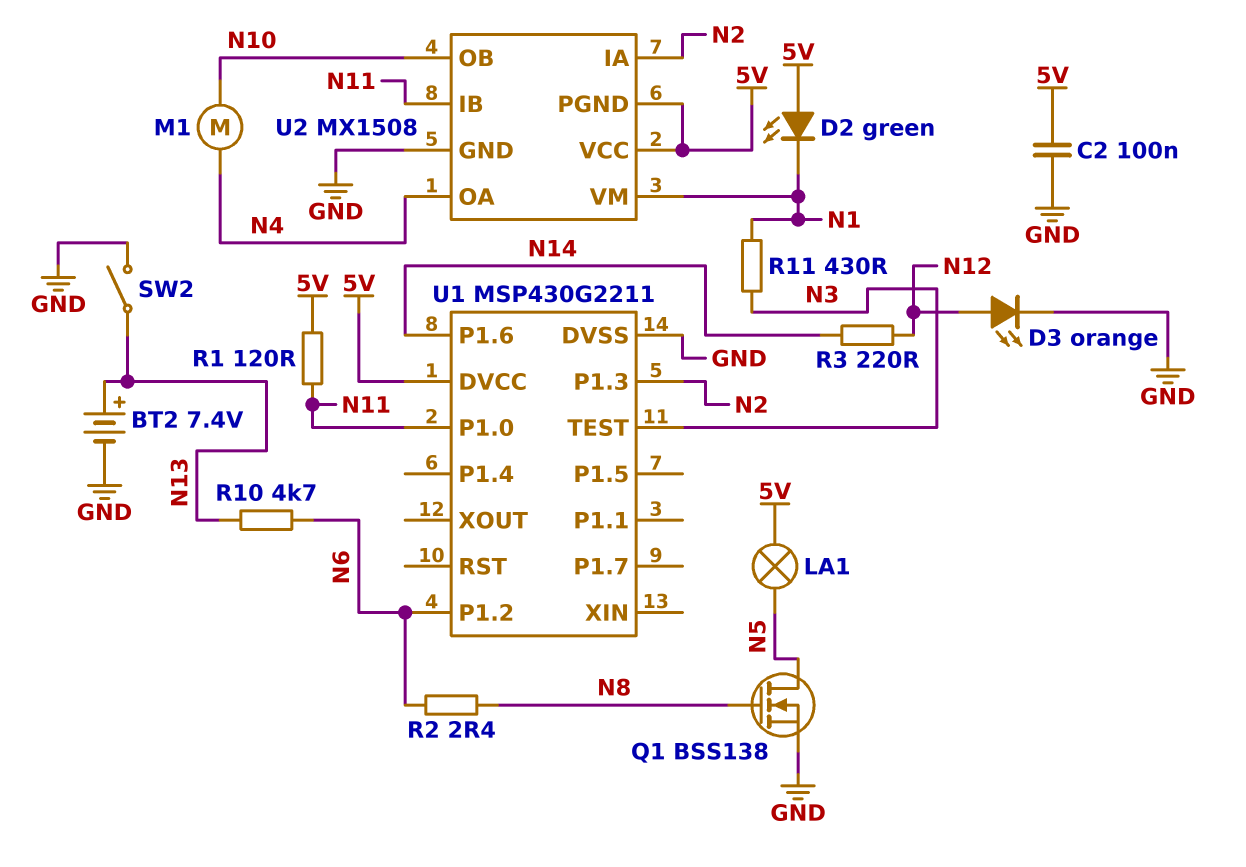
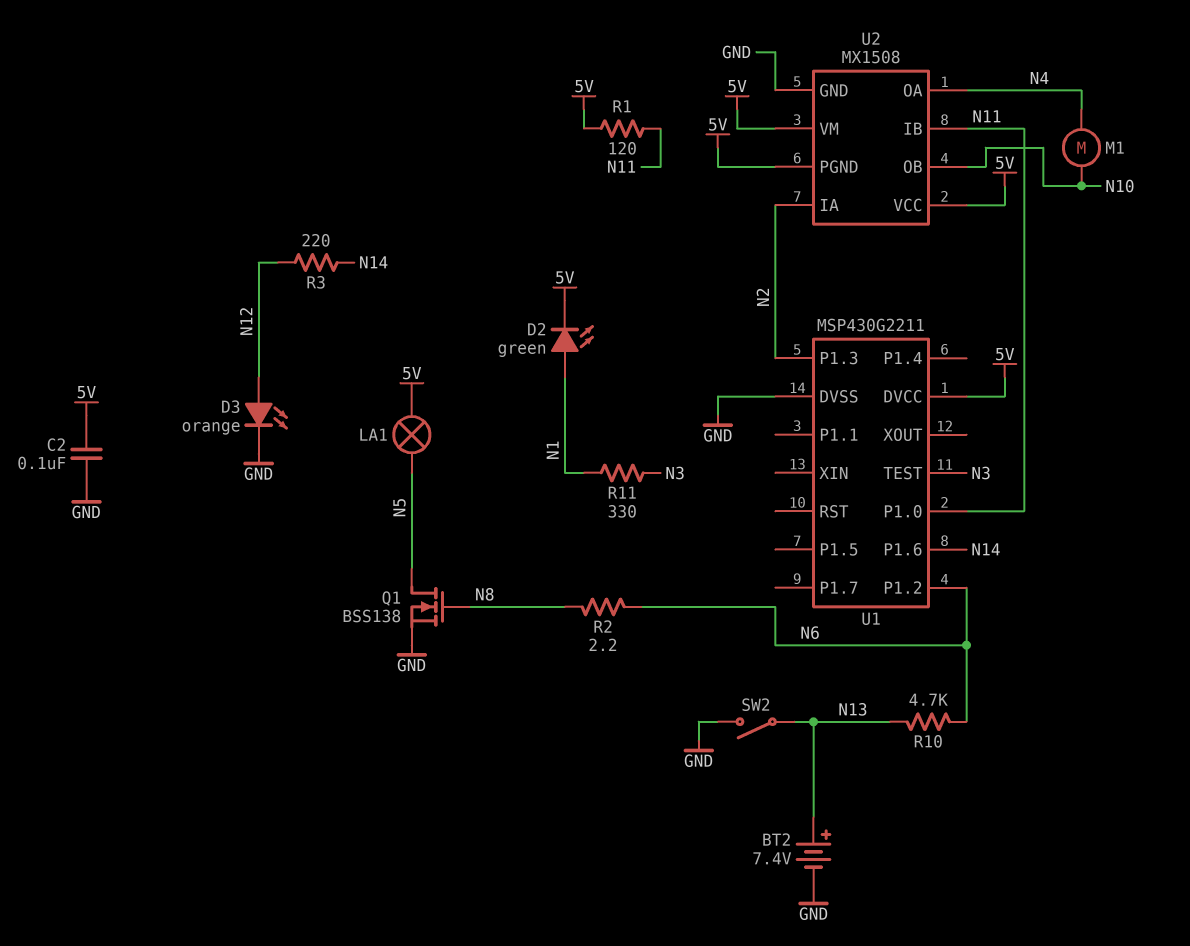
D2: LED green (A 5V, K N1) -> LED green (A N1, K 5V)
R2: 2.4 (N6, N8) -> 2.2 (N6, N8)
R11: 430 (N1, N3) -> 330 (N1, N3)
U2 pin VM: N1 -> 5V

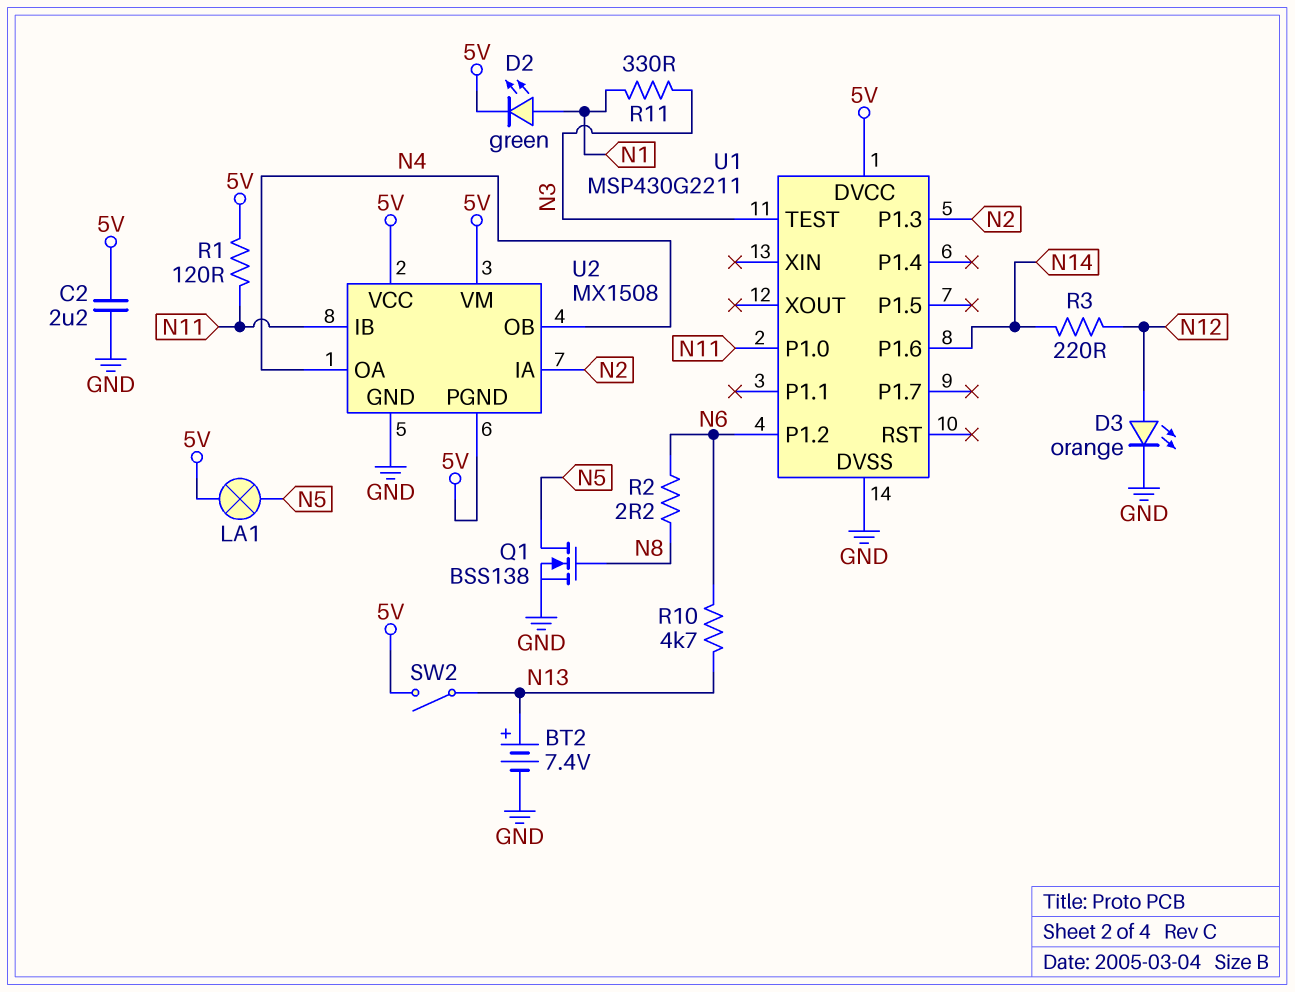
C2: 100nF (5V, GND) -> 2.2uF (5V, GND)
M1: motor (N4, N10) -> none
SW2: switch (GND, N13) -> switch (5V, N13)
U2 pin OB: N10 -> N4

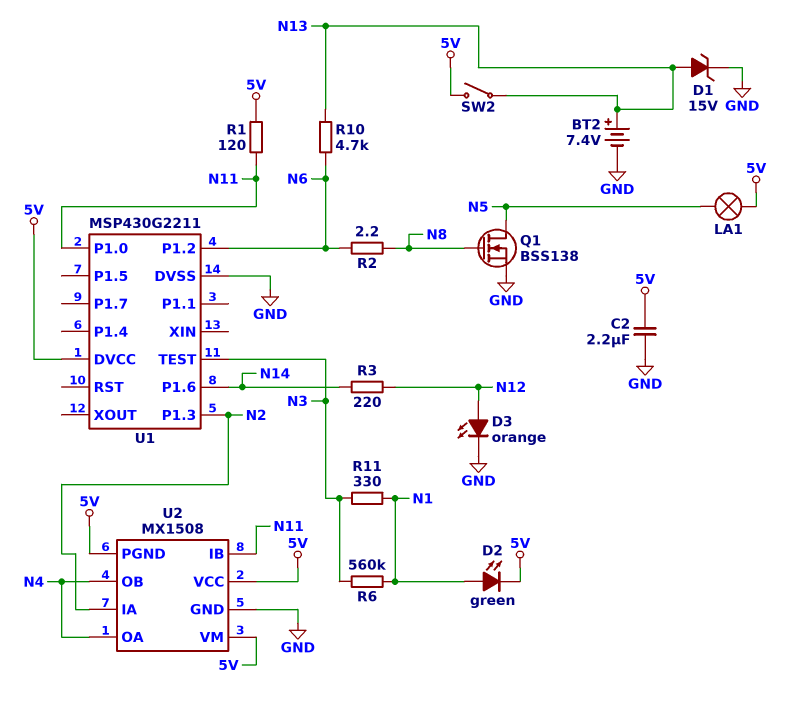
D1: none -> zener 15V (A N13, K GND)
R6: none -> 560k (N1, N3)

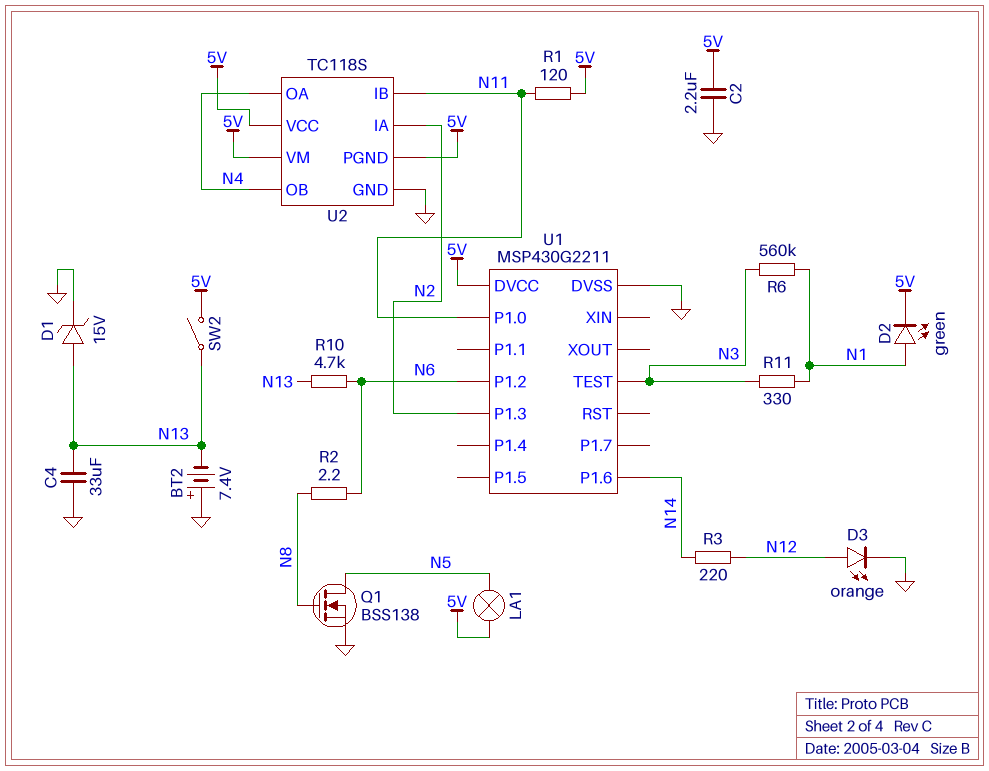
BT2: 7.4V (plus N13, minus GND) -> 7.4V (plus GND, minus N13)
C4: none -> 33uF (GND, N13)
U2: MX1508 -> TC118S

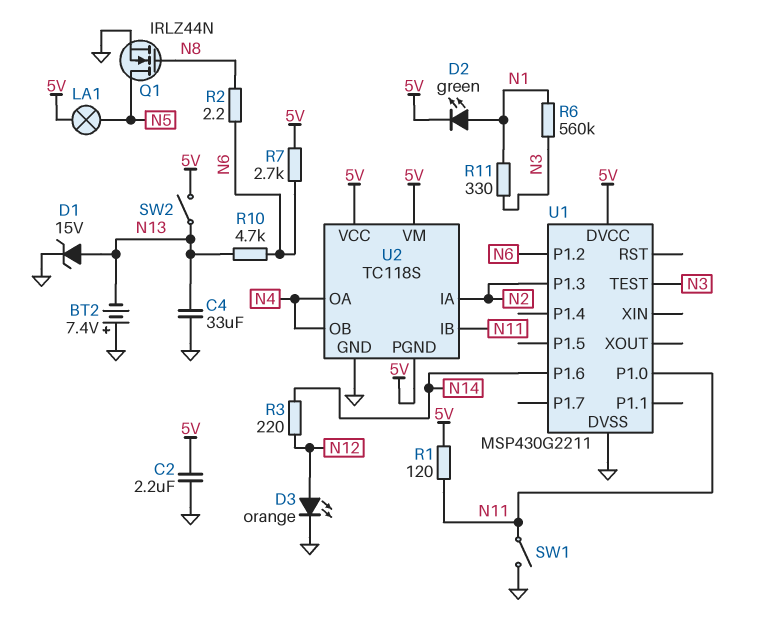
Q1: NMOS BSS138 (G N8, D N5, S GND) -> NMOS IRLZ44N (G N8, D N5, S GND)
R7: none -> 2.7k (5V, N6)
SW1: none -> switch (GND, N11)

